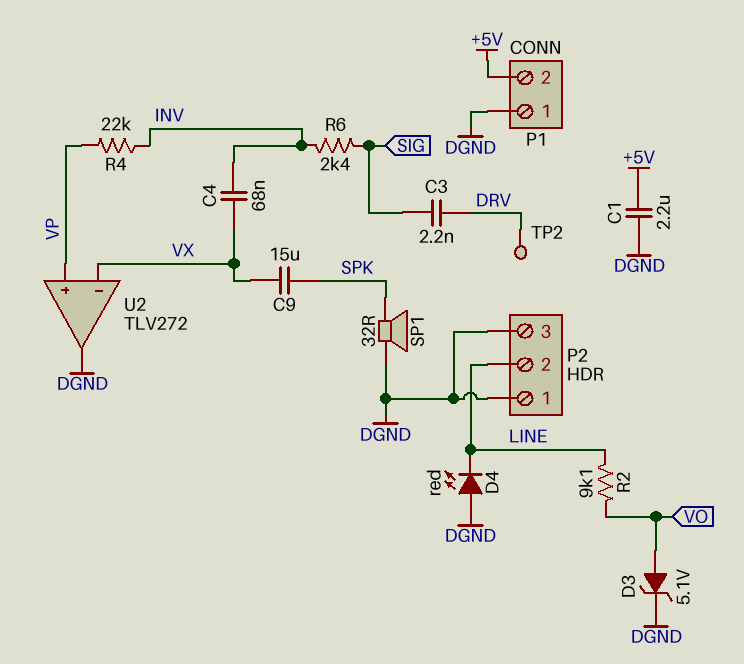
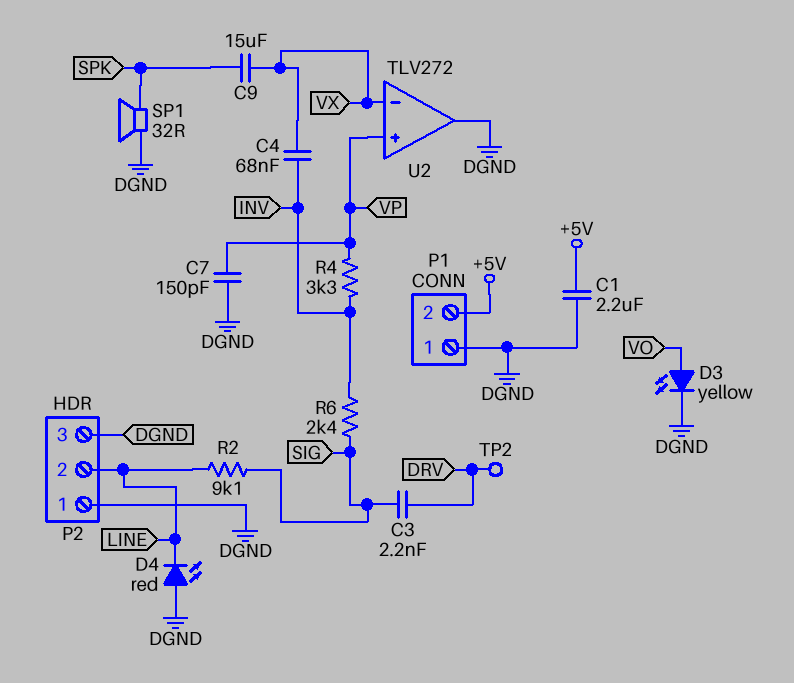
C7: none -> 150pF (DGND, VP)
D3: zener 5.1V (A VO, K DGND) -> LED yellow (A VO, K DGND)
R2: 9.1k (LINE, VO) -> 9.1k (LINE, SIG)
R4: 22k (INV, VP) -> 3.3k (INV, VP)

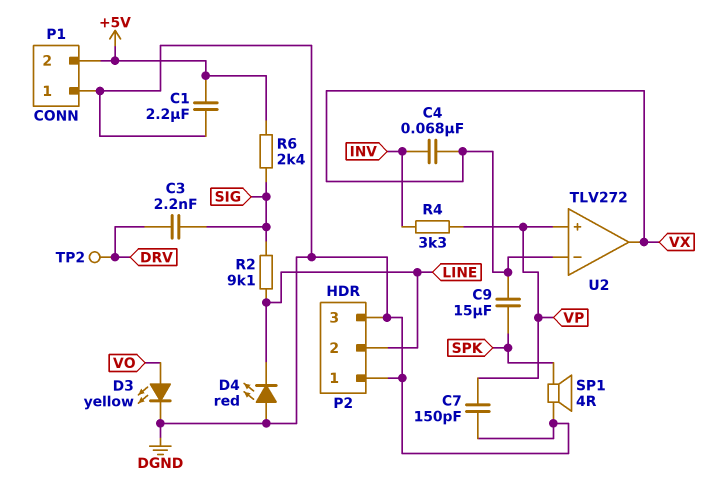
R6: 2.4k (INV, SIG) -> 2.4k (+5V, SIG)
SP1: speaker 32R (DGND, SPK) -> speaker 4R (DGND, SPK)
U2 pin out: DGND -> VX

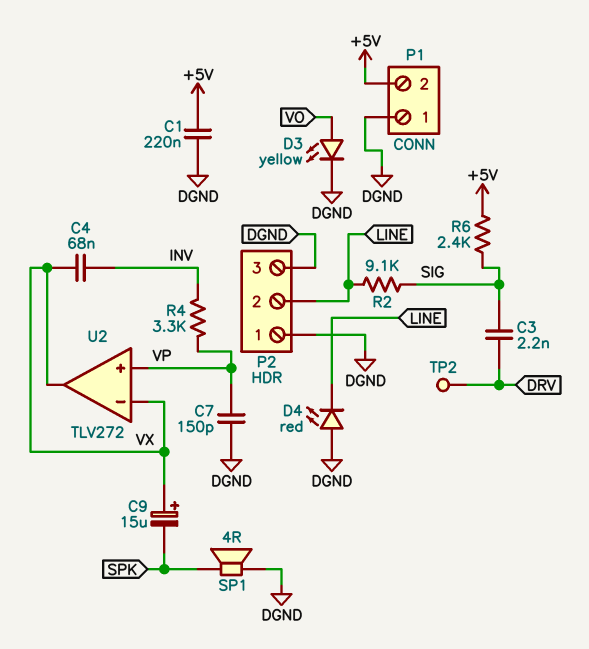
C1: 2.2uF (+5V, DGND) -> 220nF (+5V, DGND)
C9: 15uF (SPK, VX) -> 15uF (plus VX, minus SPK)

